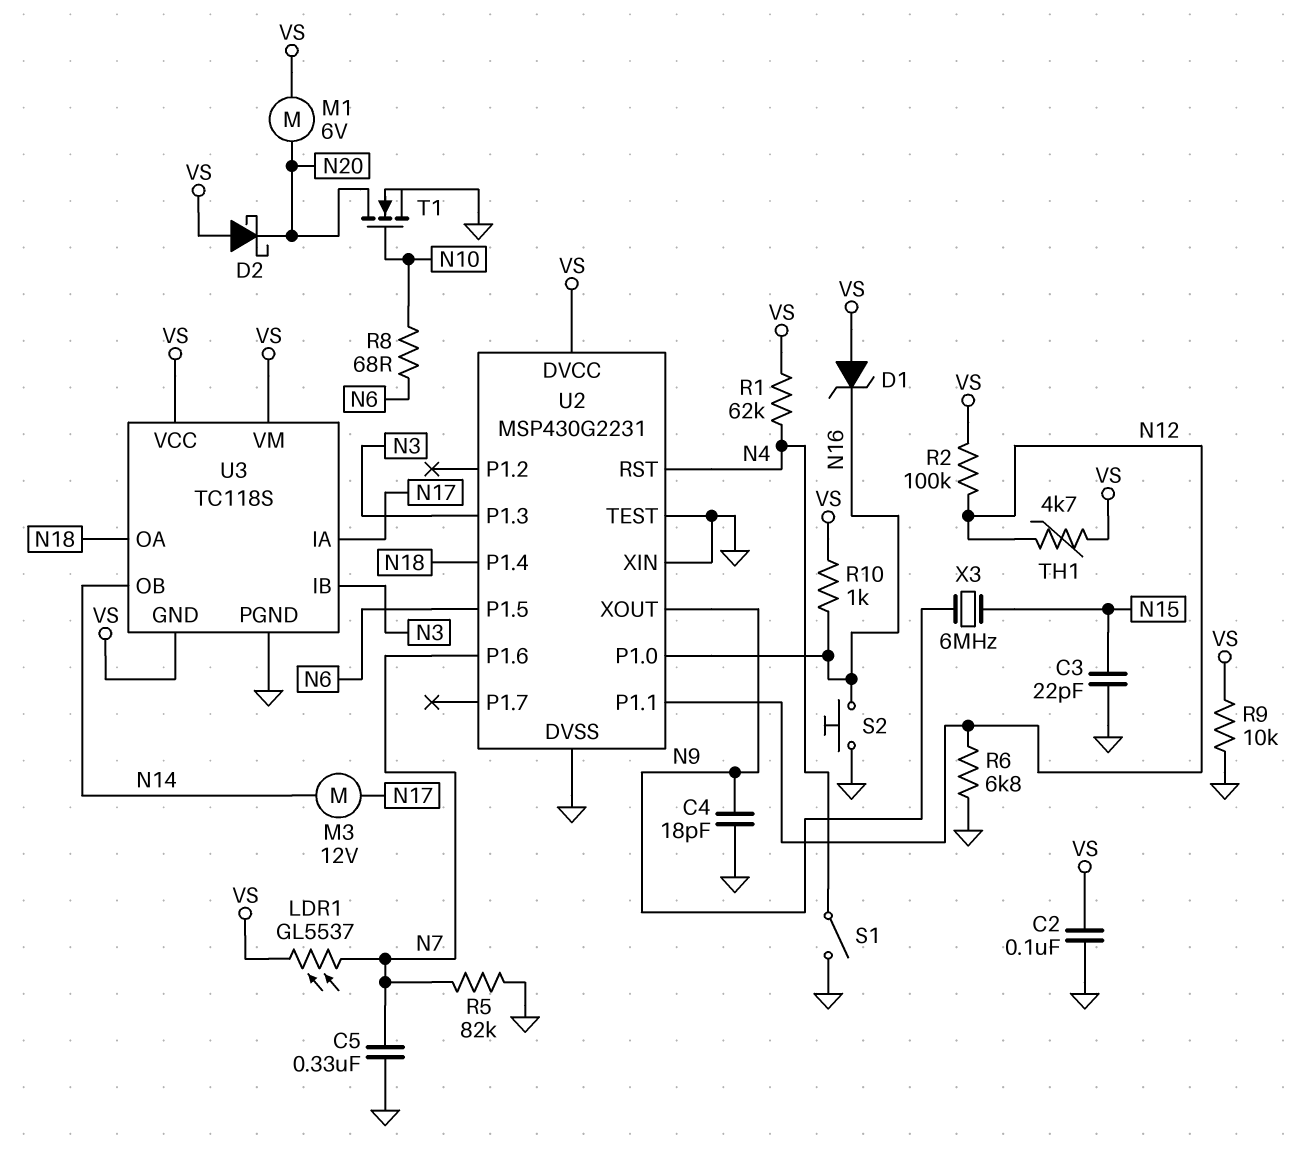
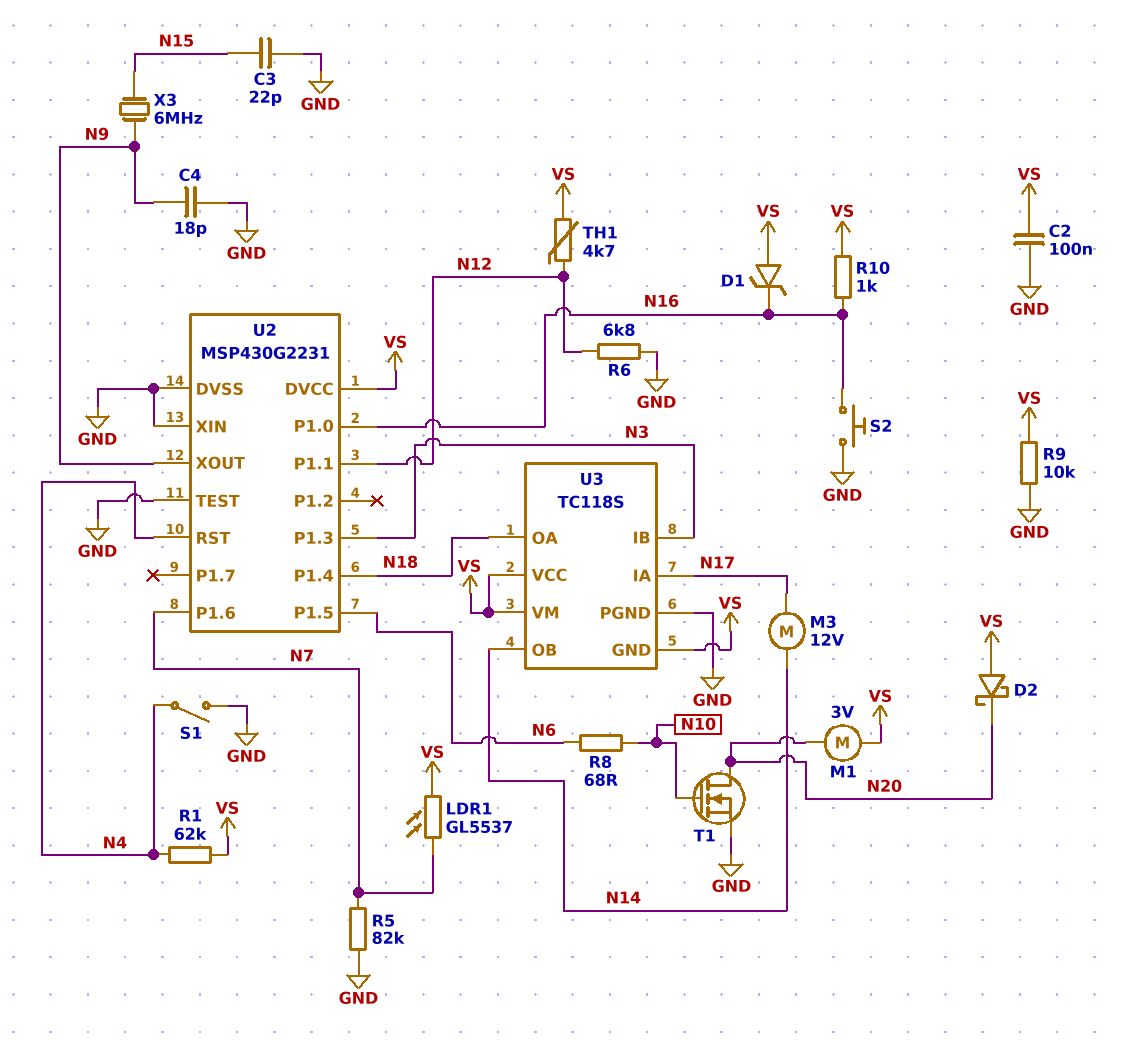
C5: 330nF (GND, N7) -> none
M1: motor 6V (N20, VS) -> motor 3V (N20, VS)
R2: 100k (N12, VS) -> none

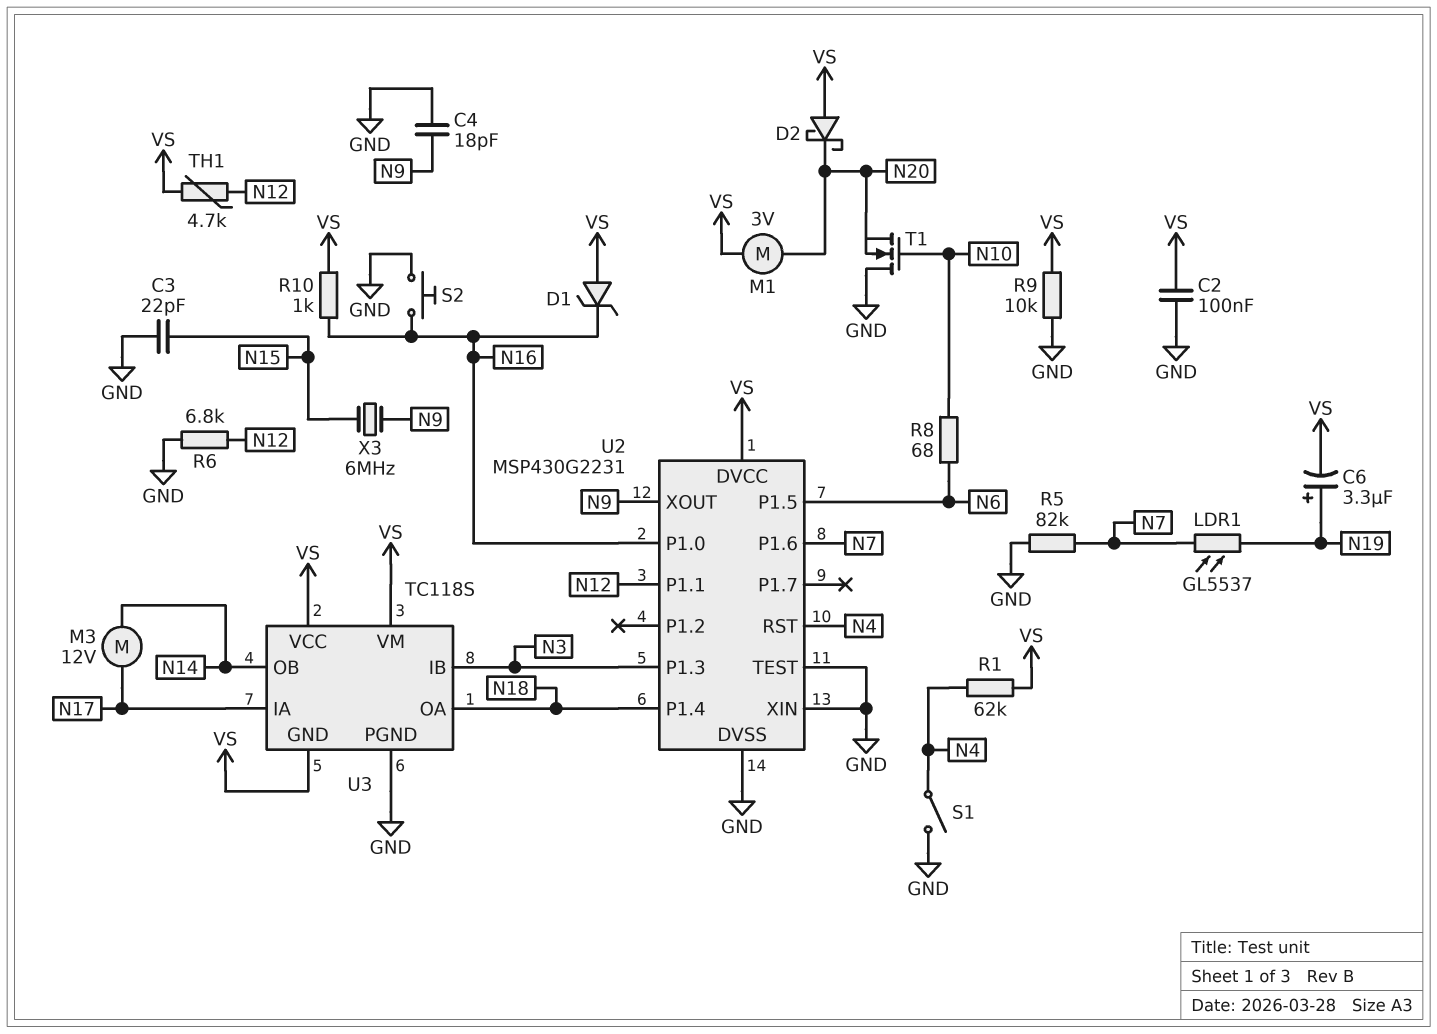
C6: none -> 3.3uF (plus N19, minus VS)
LDR1: GL5537 (N7, VS) -> GL5537 (N7, N19)
T1: NMOS (G N10, D N20, S GND) -> NMOS (G N10, D GND, S N20)

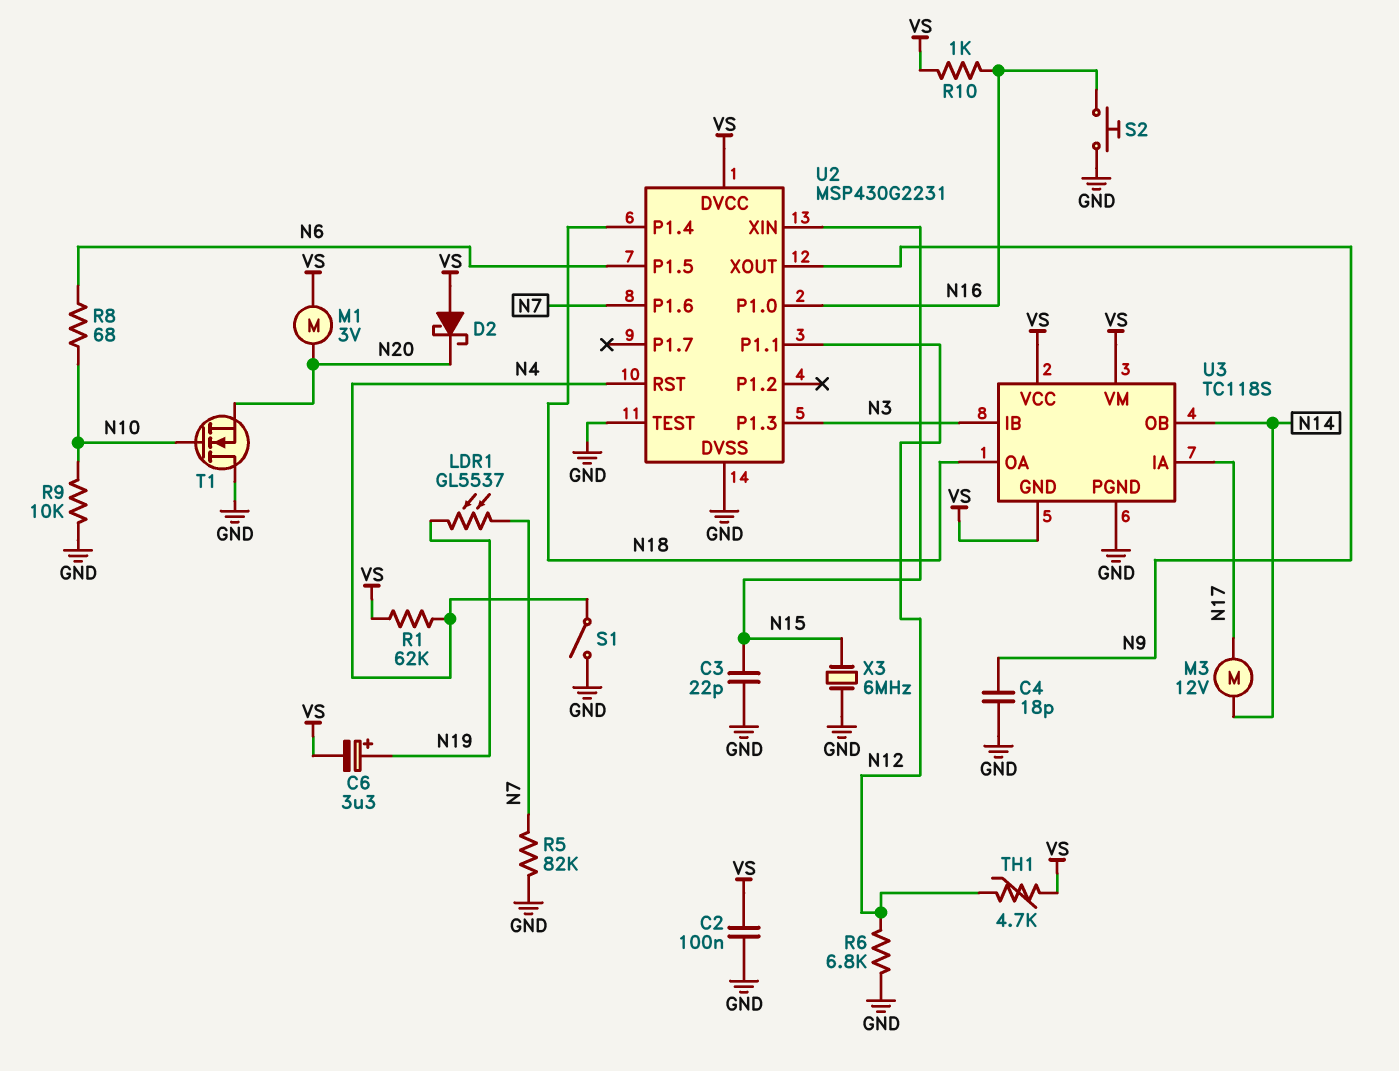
D1: zener (A VS, K N16) -> none
R9: 10k (GND, VS) -> 10k (GND, N10)
U2 pin XIN: GND -> N15
X3: 6MHz (N9, N15) -> 6MHz (GND, N15)

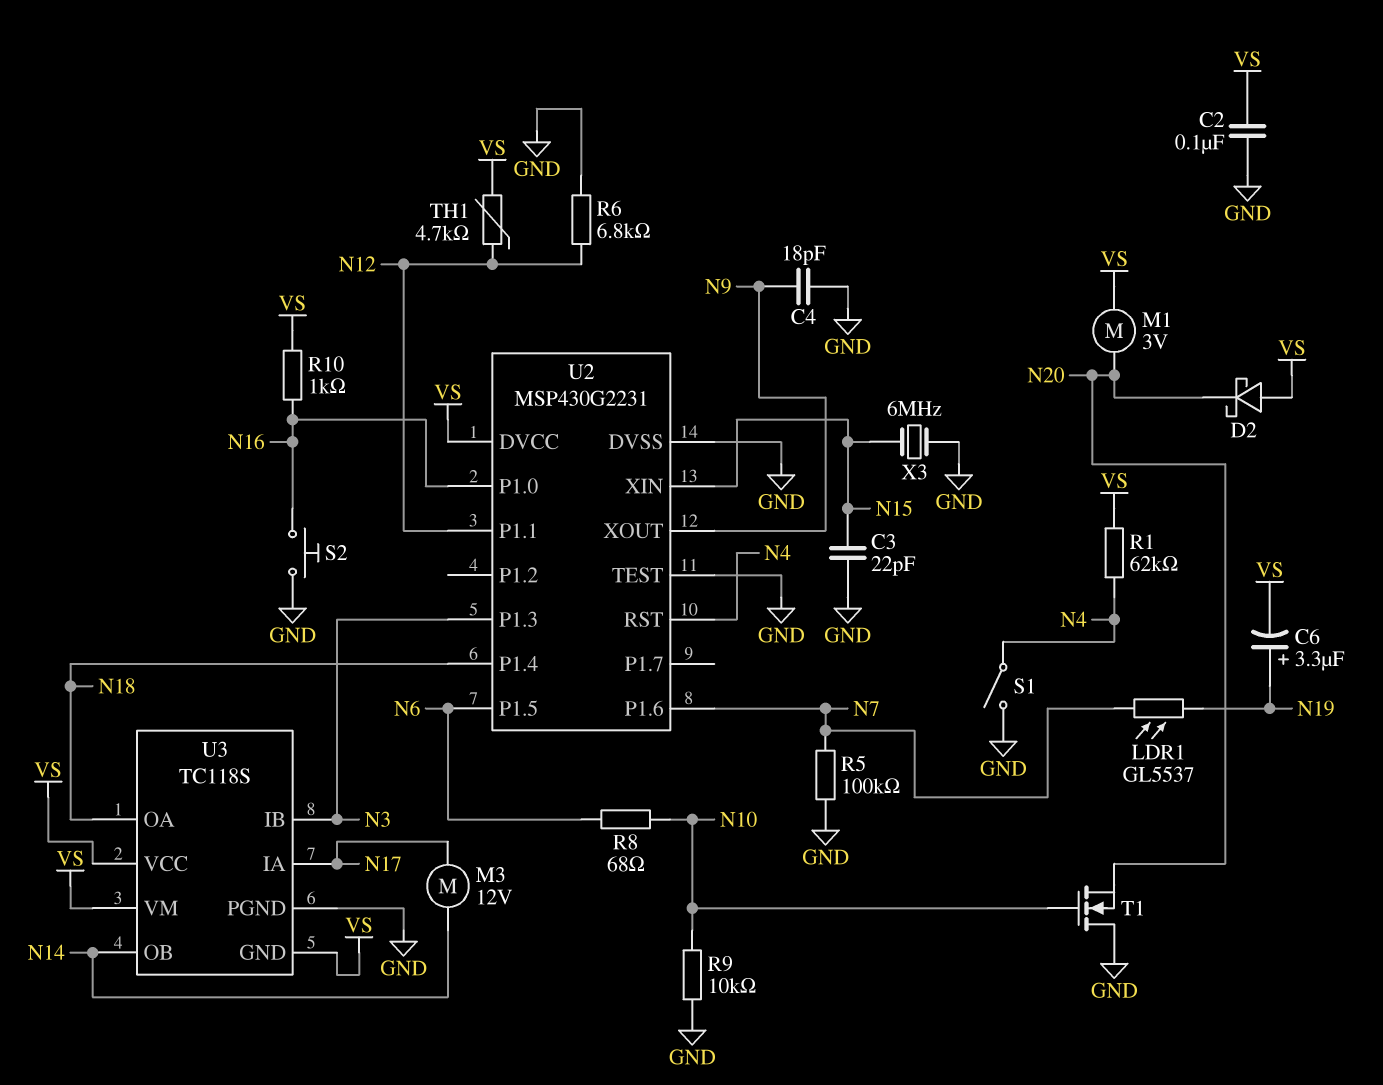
R5: 82k (GND, N7) -> 100k (GND, N7)

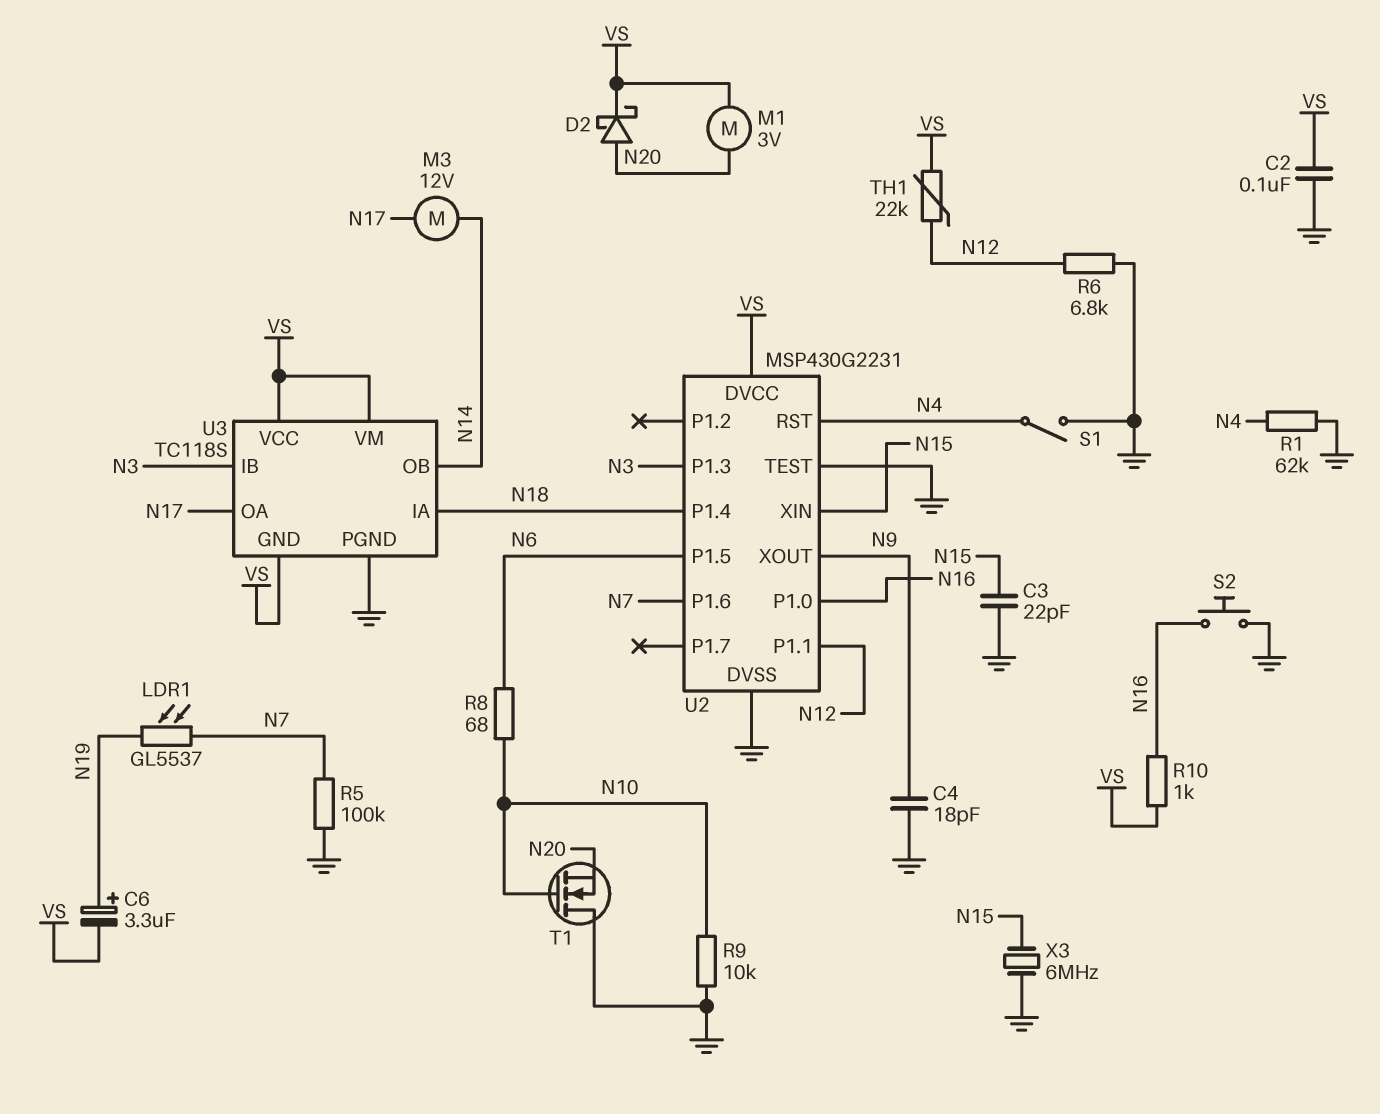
D2: schottky (A VS, K N20) -> schottky (A N20, K VS)
R1: 62k (N4, VS) -> 62k (GND, N4)
TH1: 4.7k (N12, VS) -> 22k (N12, VS)
U3 pin IA: N17 -> N18
U3 pin OA: N18 -> N17

